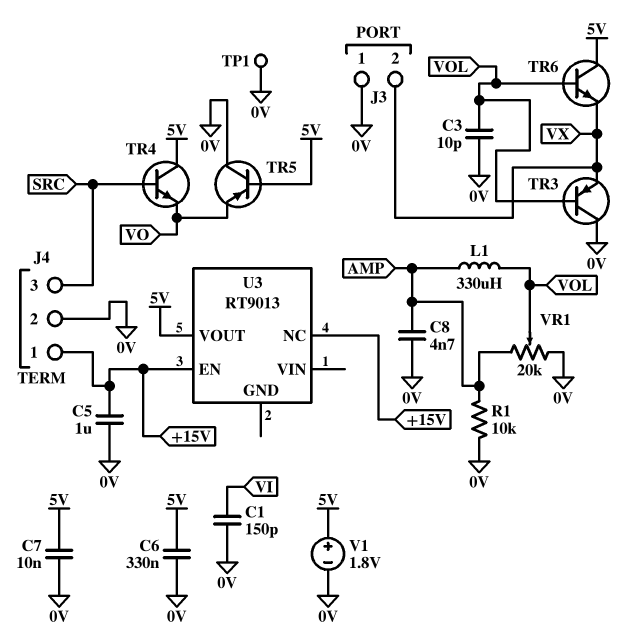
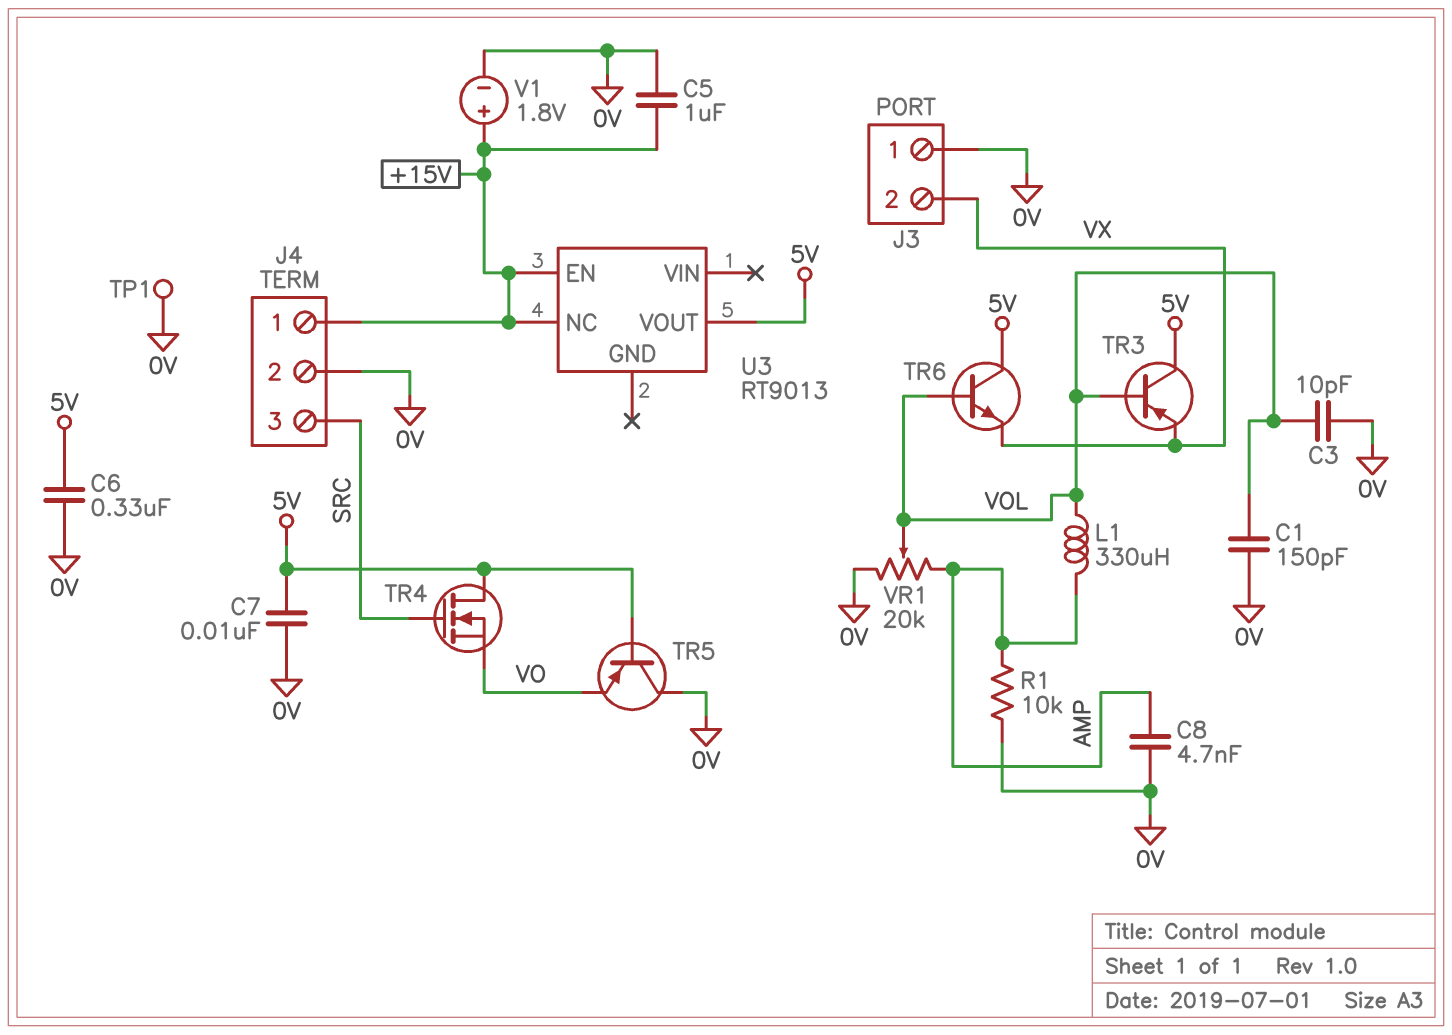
C1: 150pF (0V, VI) -> 150pF (0V, VOL)
TR3: PNP (B VOL, C 0V, E VX) -> PNP (B VOL, C 5V, E VX)
TR4: NPN (B SRC, C 5V, E VO) -> NMOS (G SRC, D 5V, S VO)
V1: 1.8V (plus 5V, minus 0V) -> 1.8V (plus +15V, minus 0V)

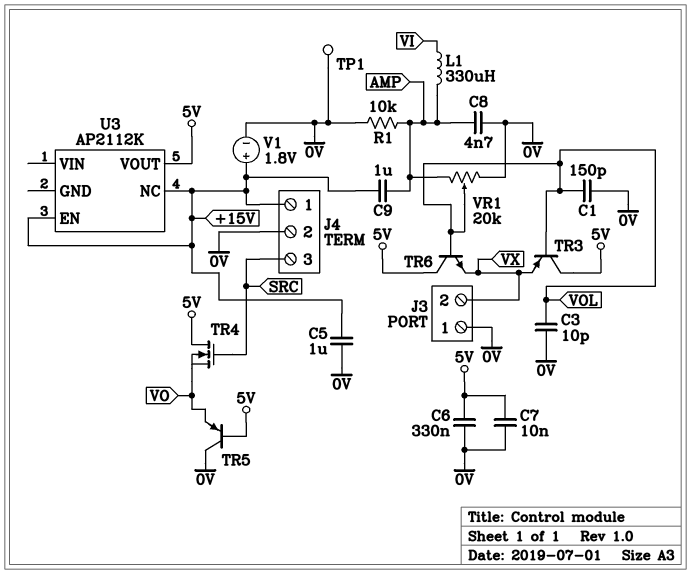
C9: none -> 1uF (+15V, AMP)
L1: 330uH (AMP, VOL) -> 330uH (AMP, VI)
U3: RT9013 -> AP2112K

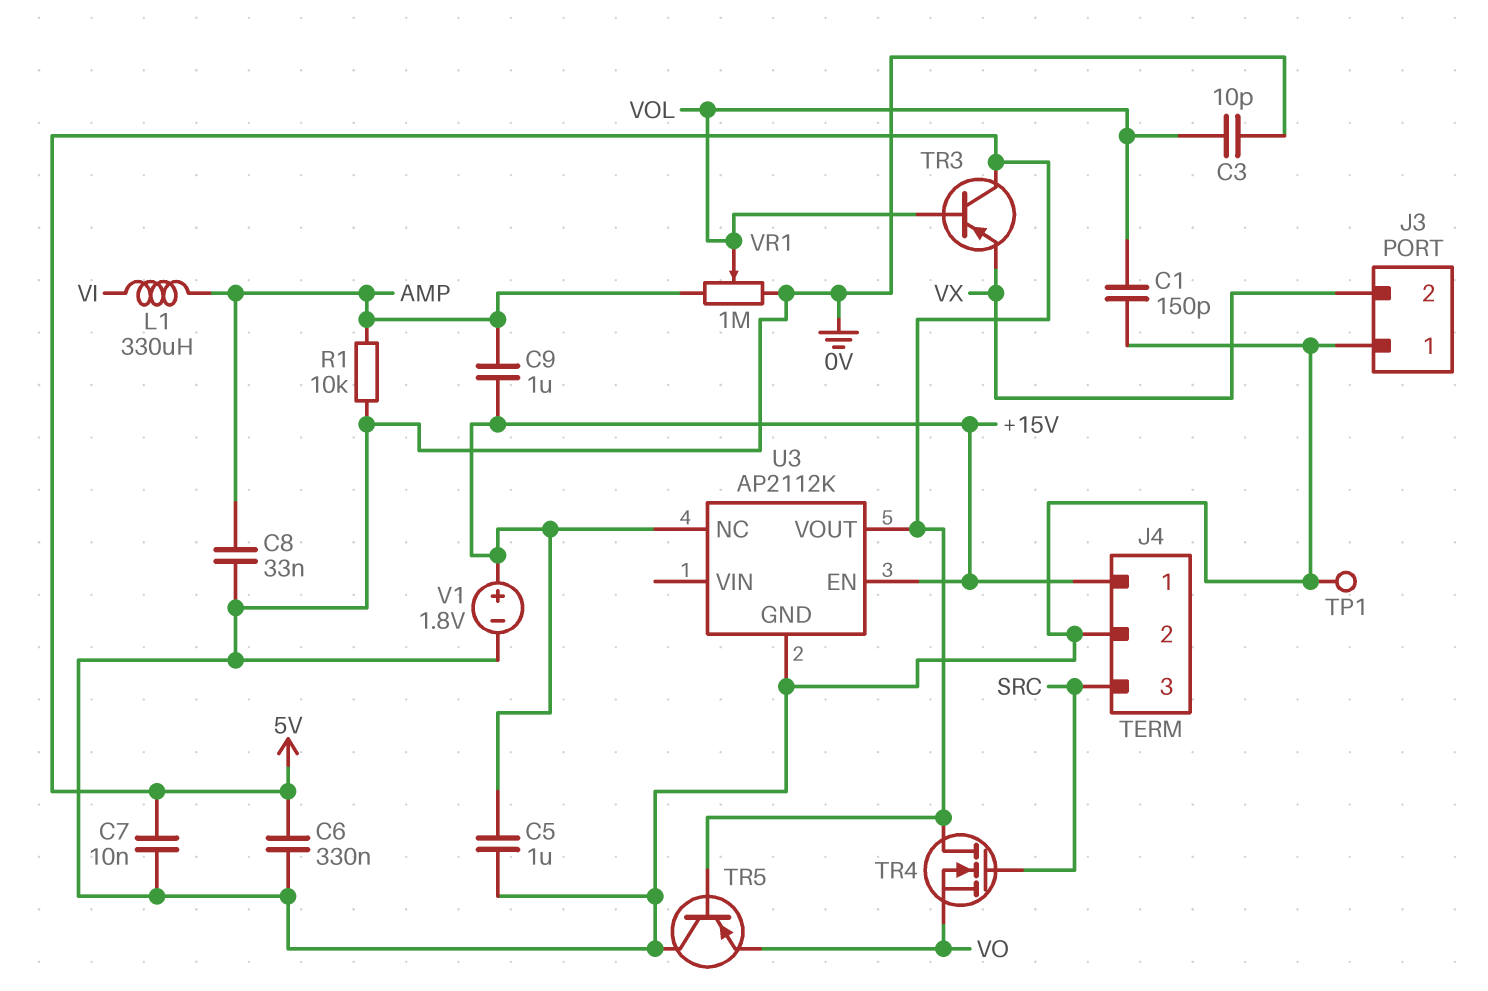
C8: 4.7nF (0V, AMP) -> 33nF (0V, AMP)
TR6: NPN (B VOL, C 5V, E VX) -> none
U3 pin GND: none -> 0V
VR1: 20k (0V, AMP, wiper VOL) -> 1M (0V, AMP, wiper VOL)

